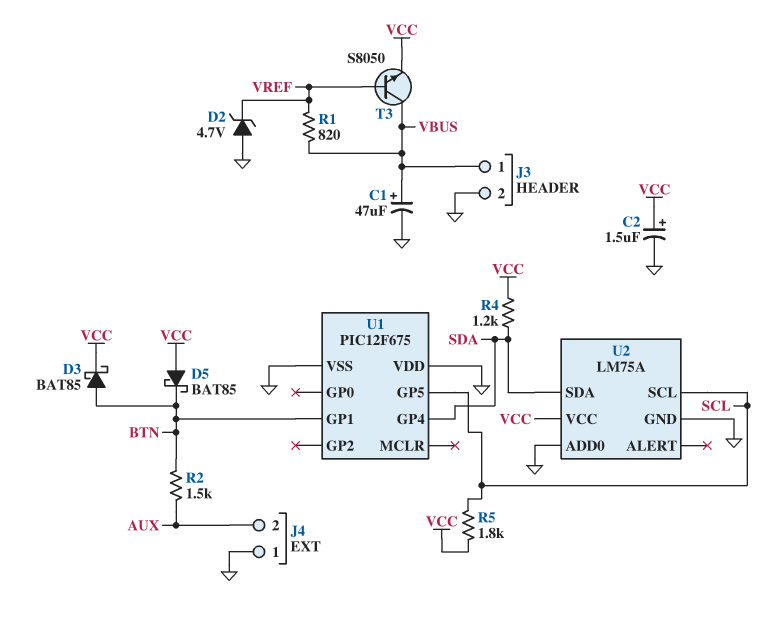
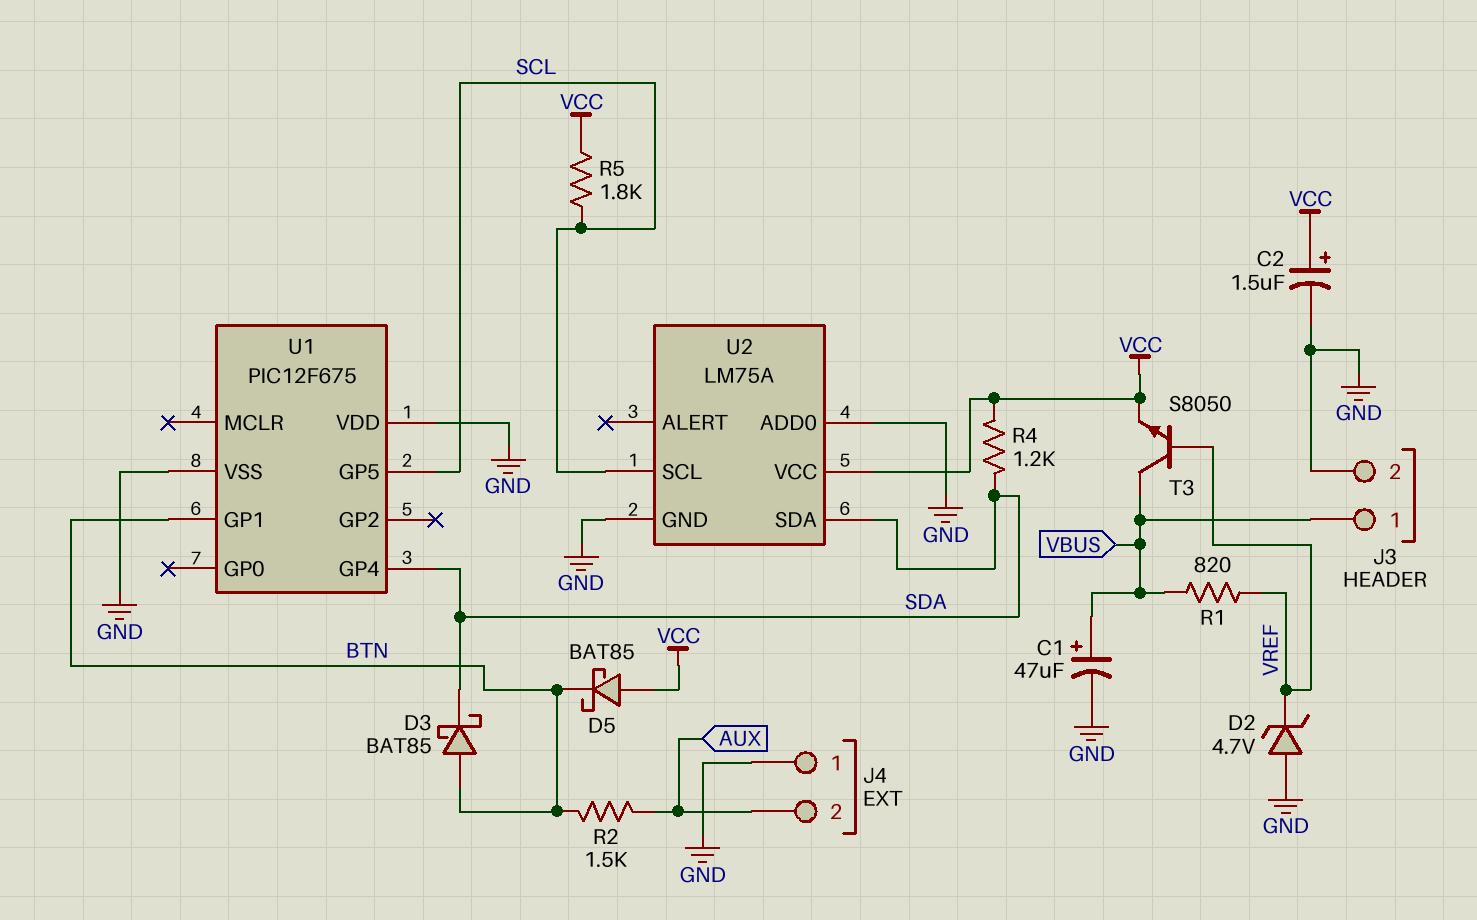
D3: schottky BAT85 (A BTN, K VCC) -> schottky BAT85 (A BTN, K SDA)

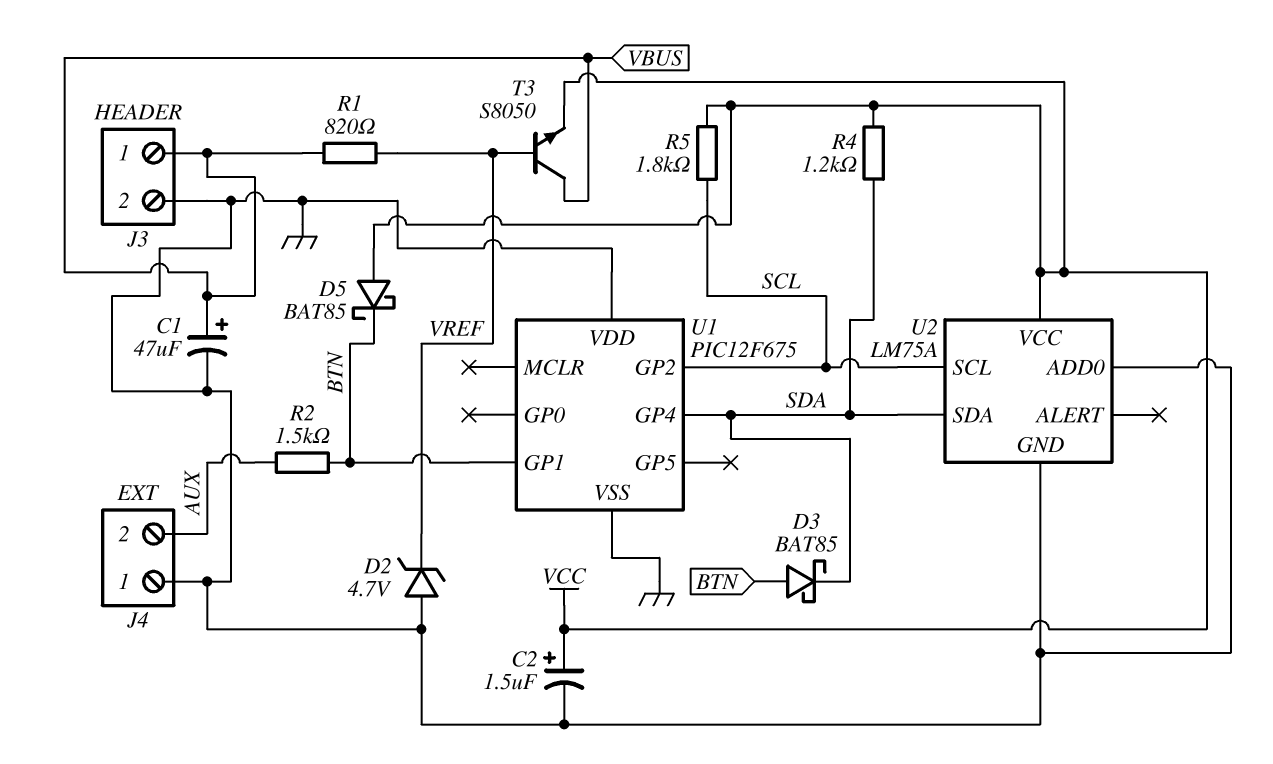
U1 pin GP2: none -> SCL
U1 pin GP5: SCL -> none

